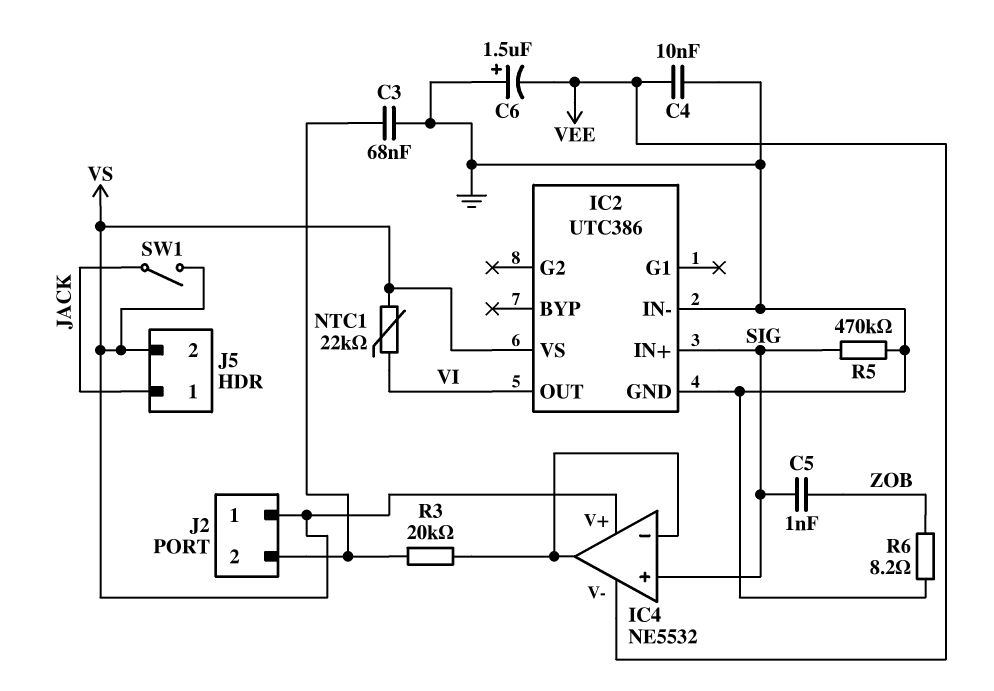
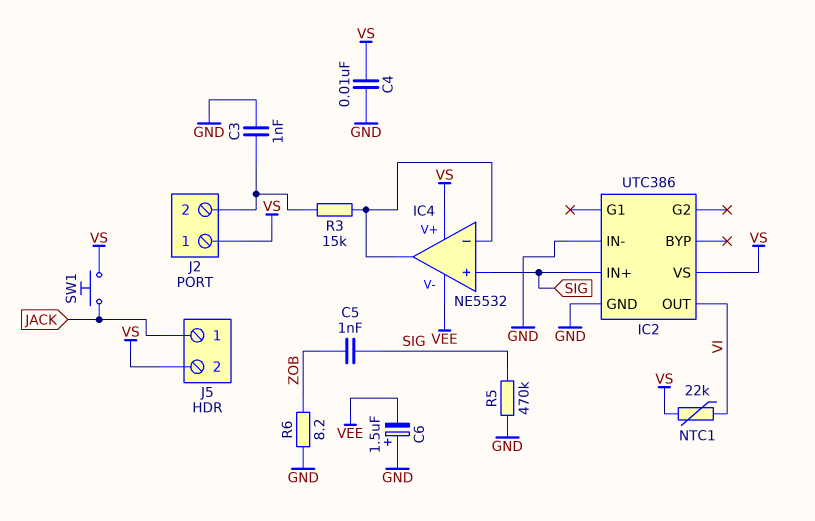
C3: 68nF (GND, J2/2) -> 1nF (GND, J2/2)
C4: 10nF (GND, VEE) -> 10nF (GND, VS)
R3: 20k (IC4/in-, J2/2) -> 15k (IC4/in-, J2/2)
SW1: switch (JACK, VS) -> button (JACK, VS)

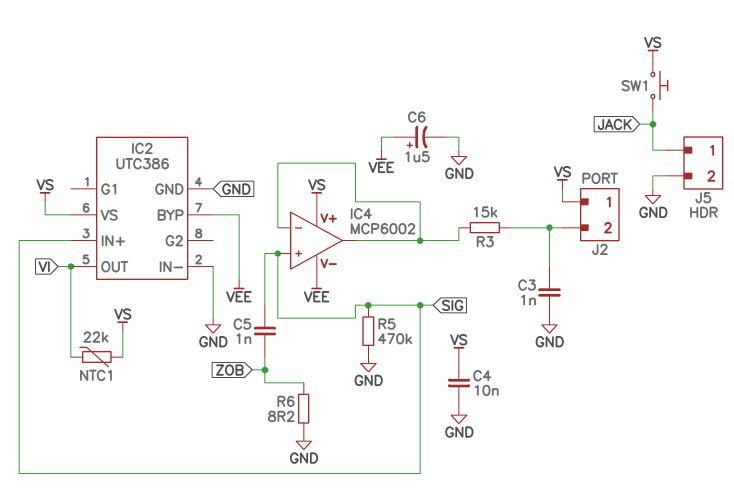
C6: 1.5uF (plus GND, minus VEE) -> 1.5uF (plus VEE, minus GND)
IC2 pin BYP: none -> VEE
IC4: NE5532 -> MCP6002
J5 pin 2: VS -> GND

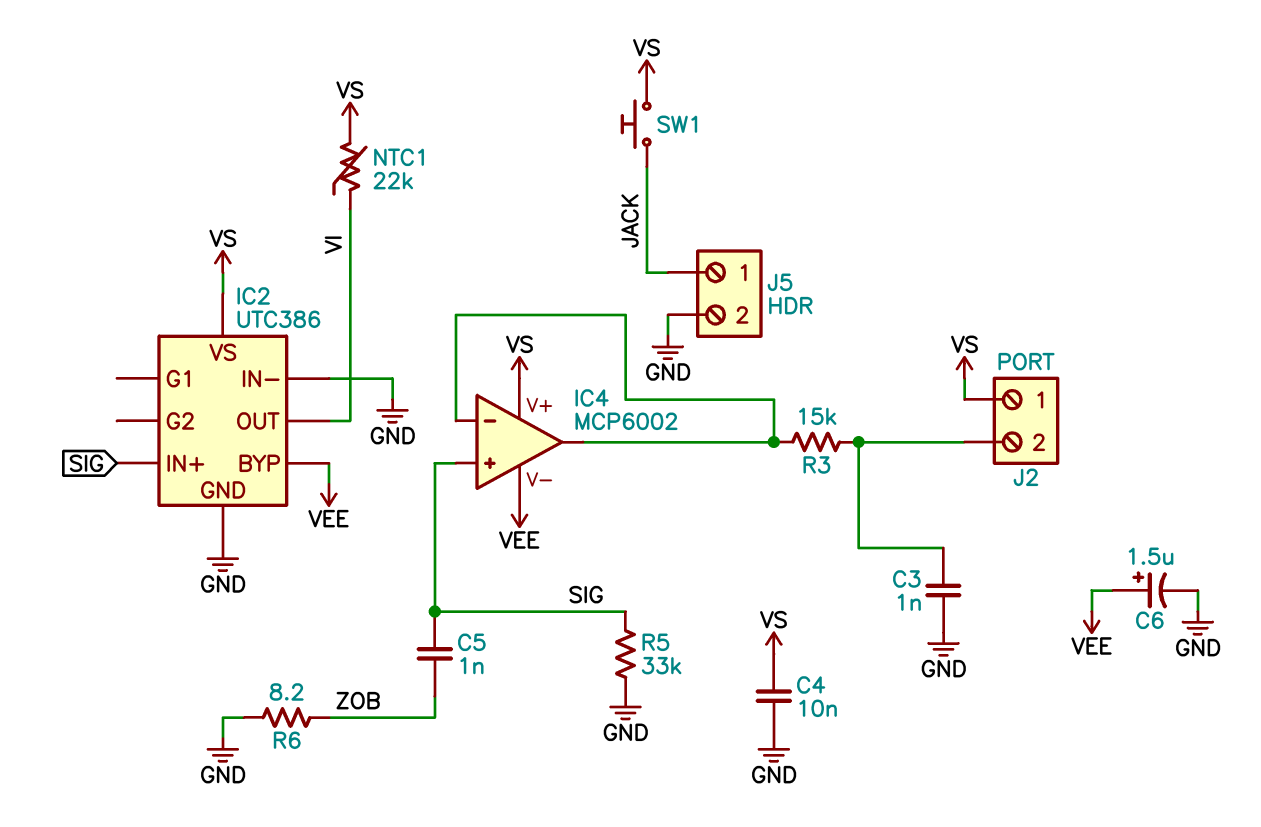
R5: 470k (GND, SIG) -> 33k (GND, SIG)

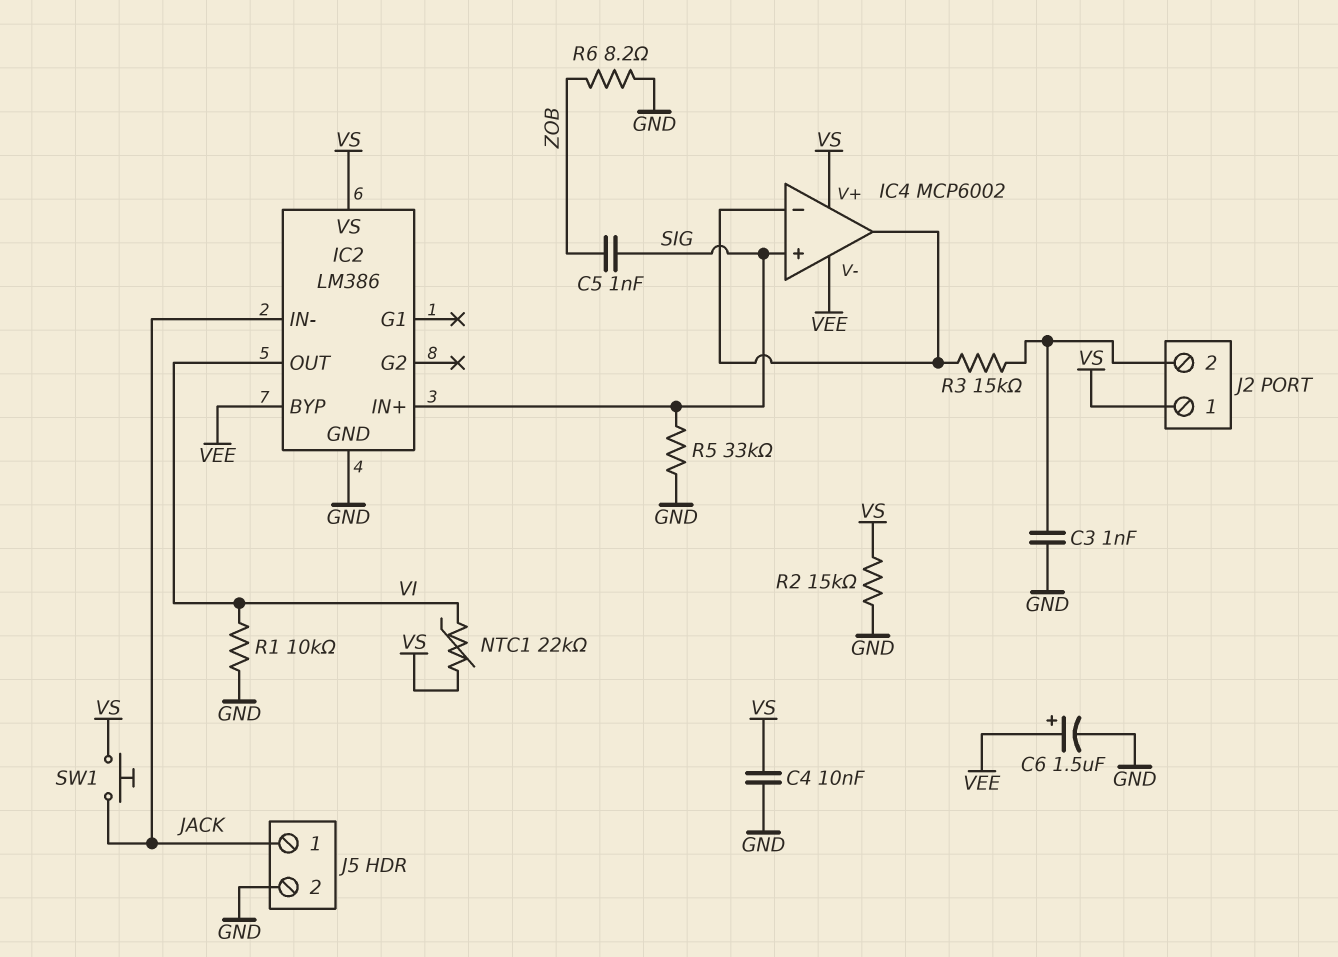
IC2: UTC386 -> LM386
IC2 pin IN-: GND -> JACK
R1: none -> 10k (GND, VI)
R2: none -> 15k (GND, VS)

